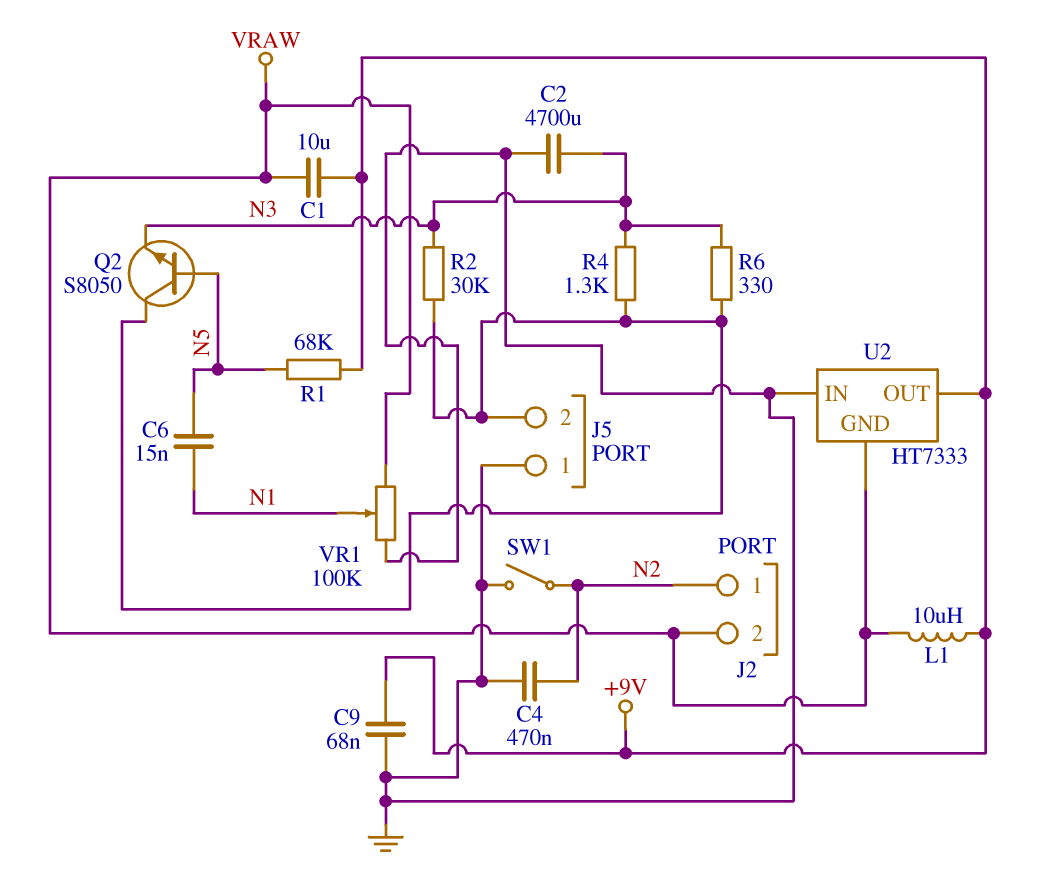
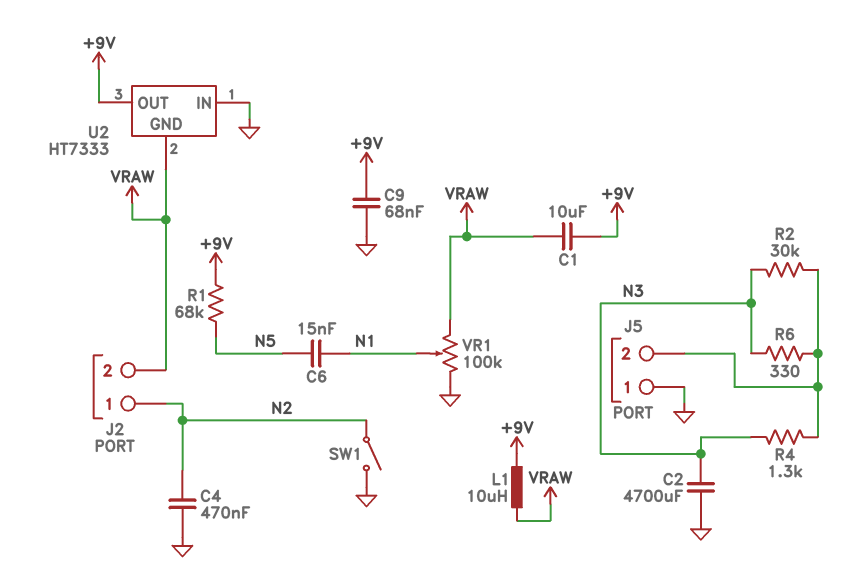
Q2: NPN S8050 (B N5, C J5/2, E N3) -> none

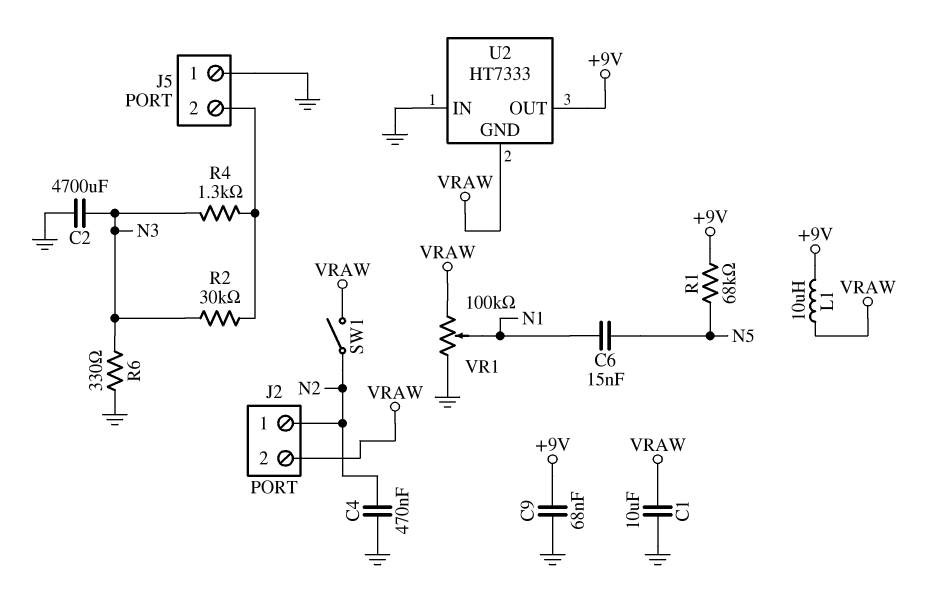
C1: 10uF (+9V, VRAW) -> 10uF (GND, VRAW)
R6: 330 (J5/2, N3) -> 330 (GND, N3)
SW1: switch (GND, N2) -> switch (N2, VRAW)

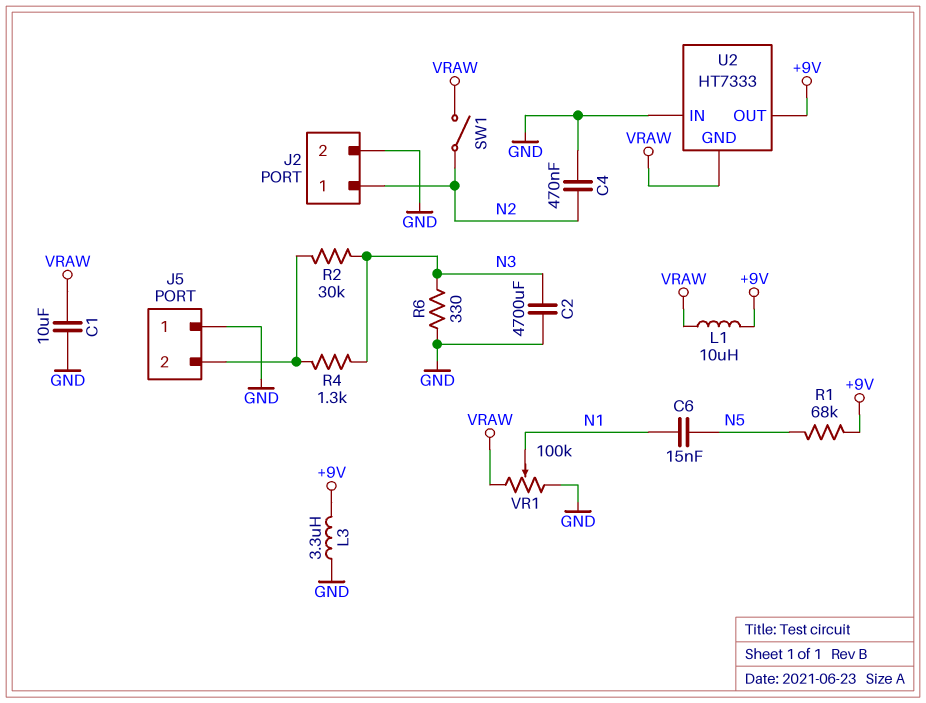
C9: 68nF (+9V, GND) -> none
J2 pin 2: VRAW -> GND
L3: none -> 3.3uH (+9V, GND)

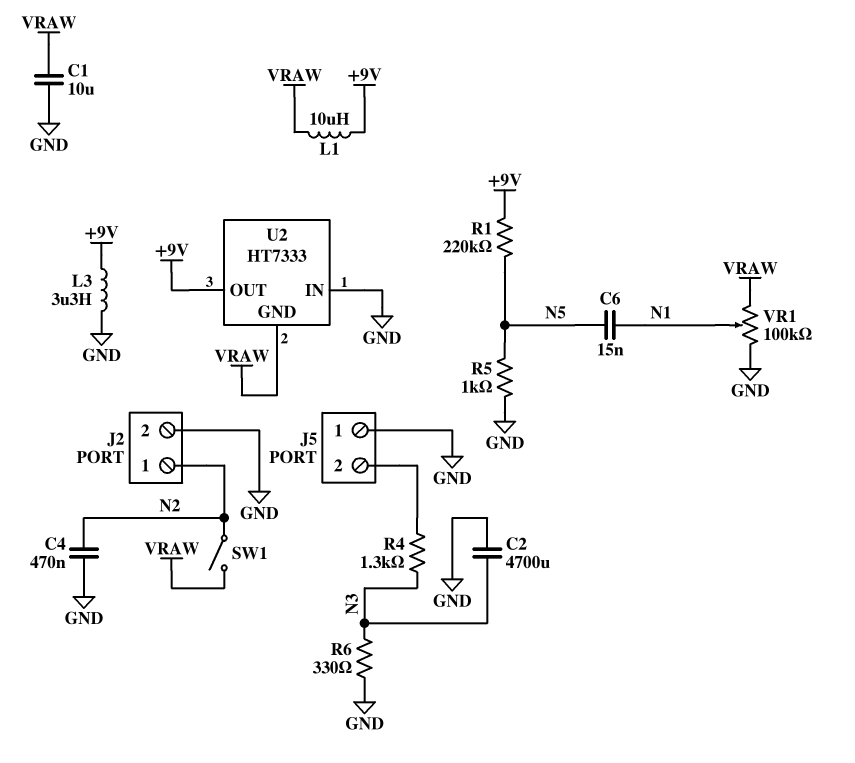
R1: 68k (+9V, N5) -> 220k (+9V, N5)
R2: 30k (J5/2, N3) -> none
R5: none -> 1k (GND, N5)

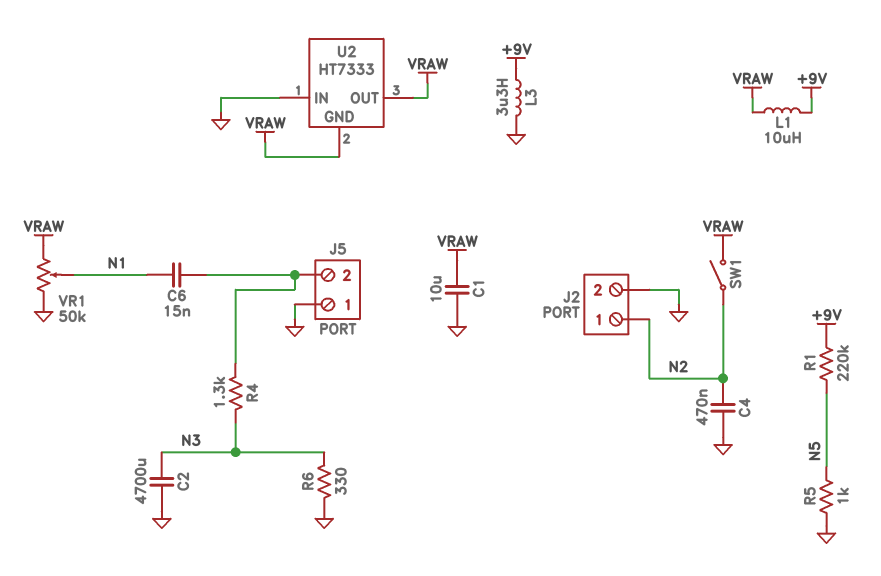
C6: 15nF (N1, N5) -> 15nF (J5/2, N1)
U2 pin OUT: +9V -> VRAW
VR1: 100k (GND, VRAW, wiper N1) -> 50k (GND, VRAW, wiper N1)

